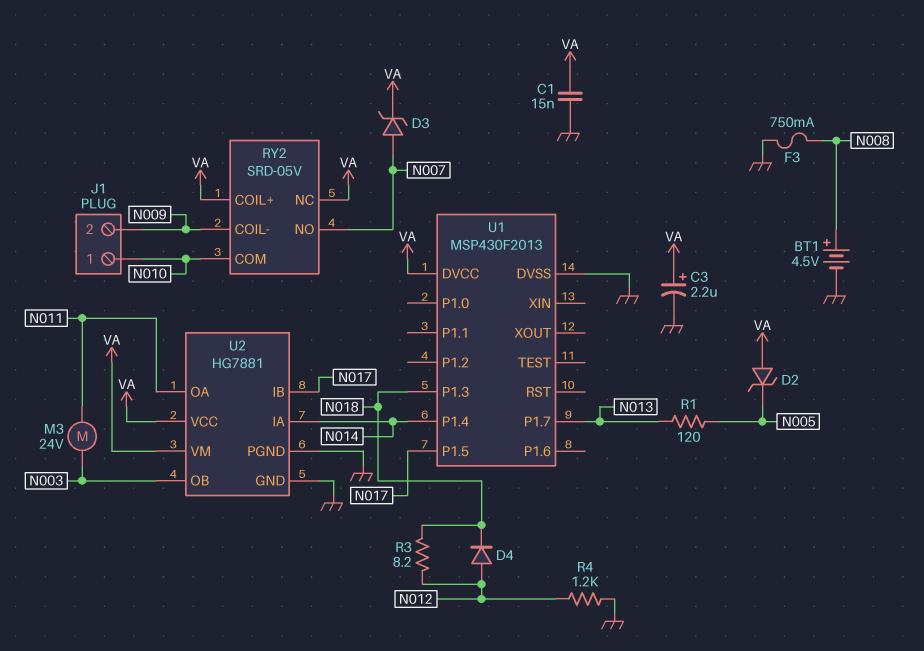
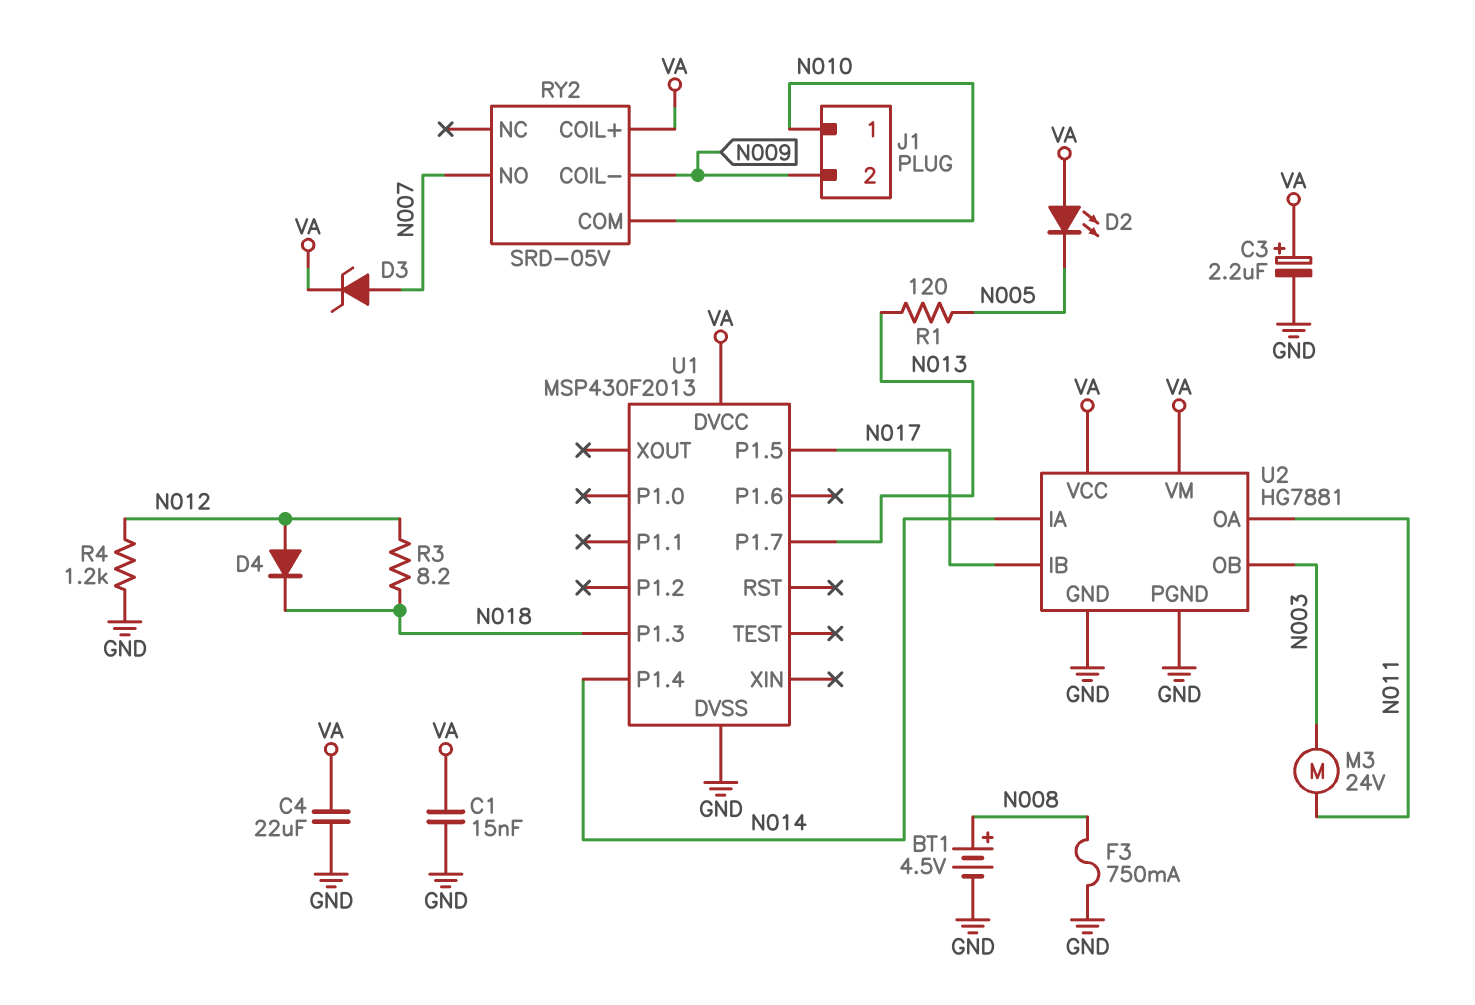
C4: none -> 22uF (GND, VA)
D2: zener (A VA, K N005) -> LED (A VA, K N005)
RY2 pin NC: VA -> none

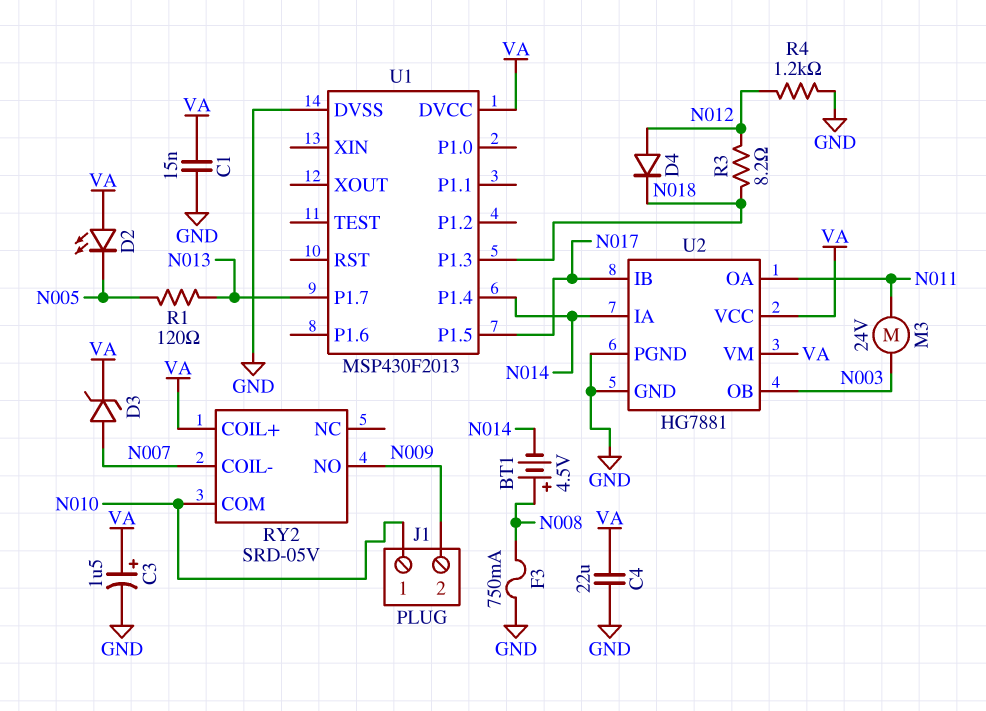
BT1: 4.5V (plus N008, minus GND) -> 4.5V (plus N008, minus N014)
C3: 2.2uF (plus VA, minus GND) -> 1.5uF (plus VA, minus GND)
RY2 pin COIL-: N009 -> N007
RY2 pin NO: N007 -> N009

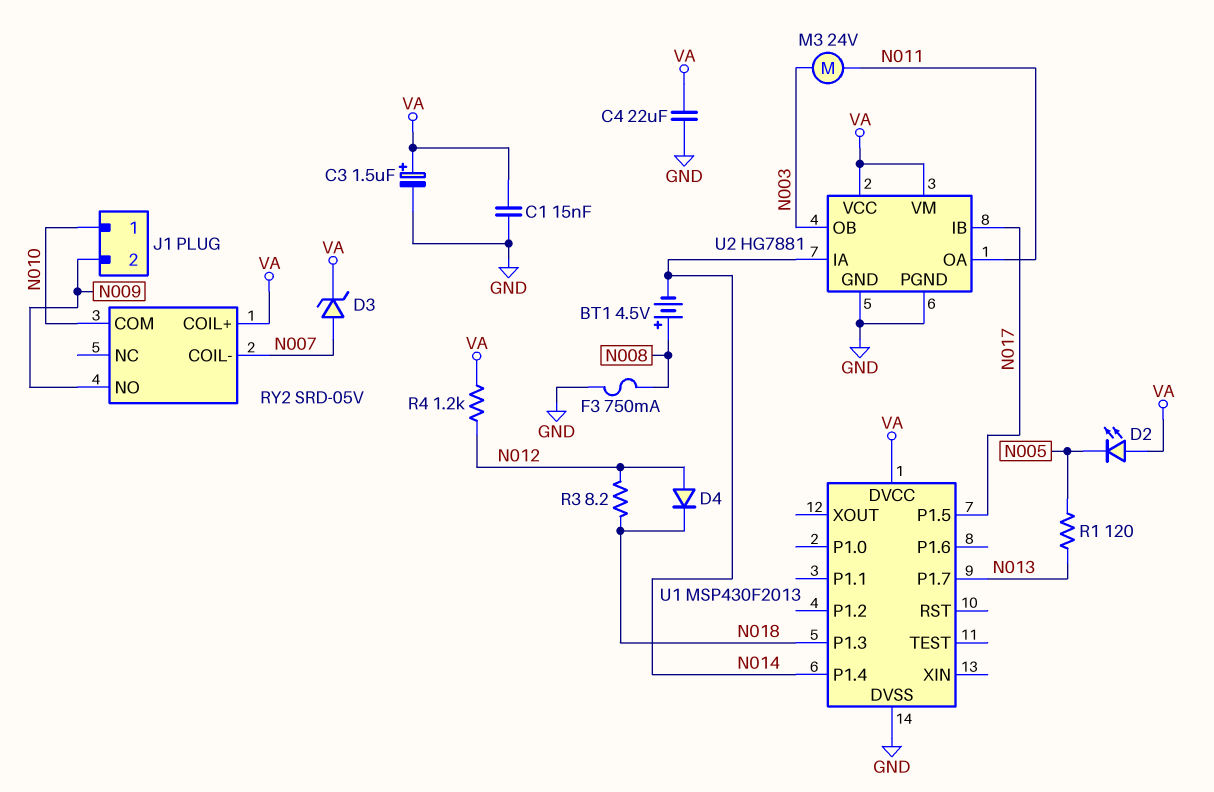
R4: 1.2k (GND, N012) -> 1.2k (N012, VA)

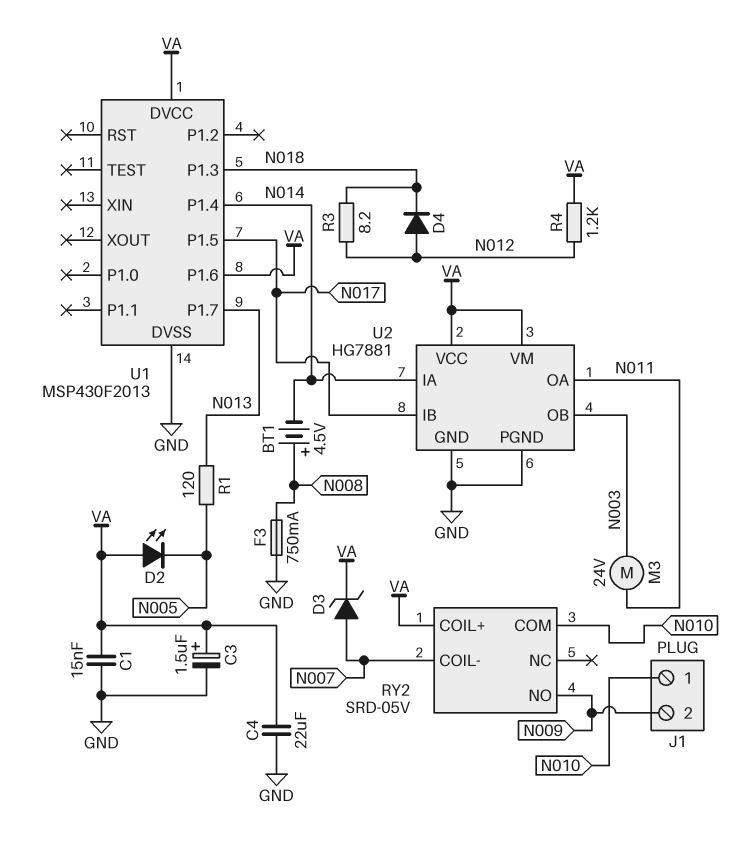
U1 pin P1.6: none -> VA

